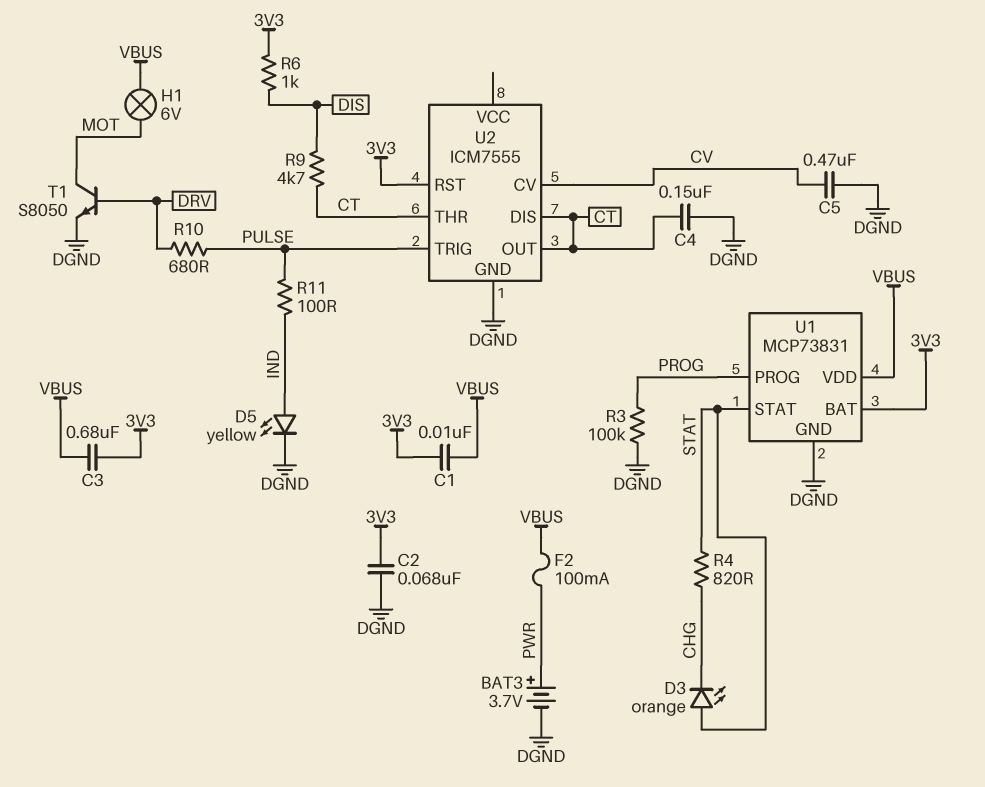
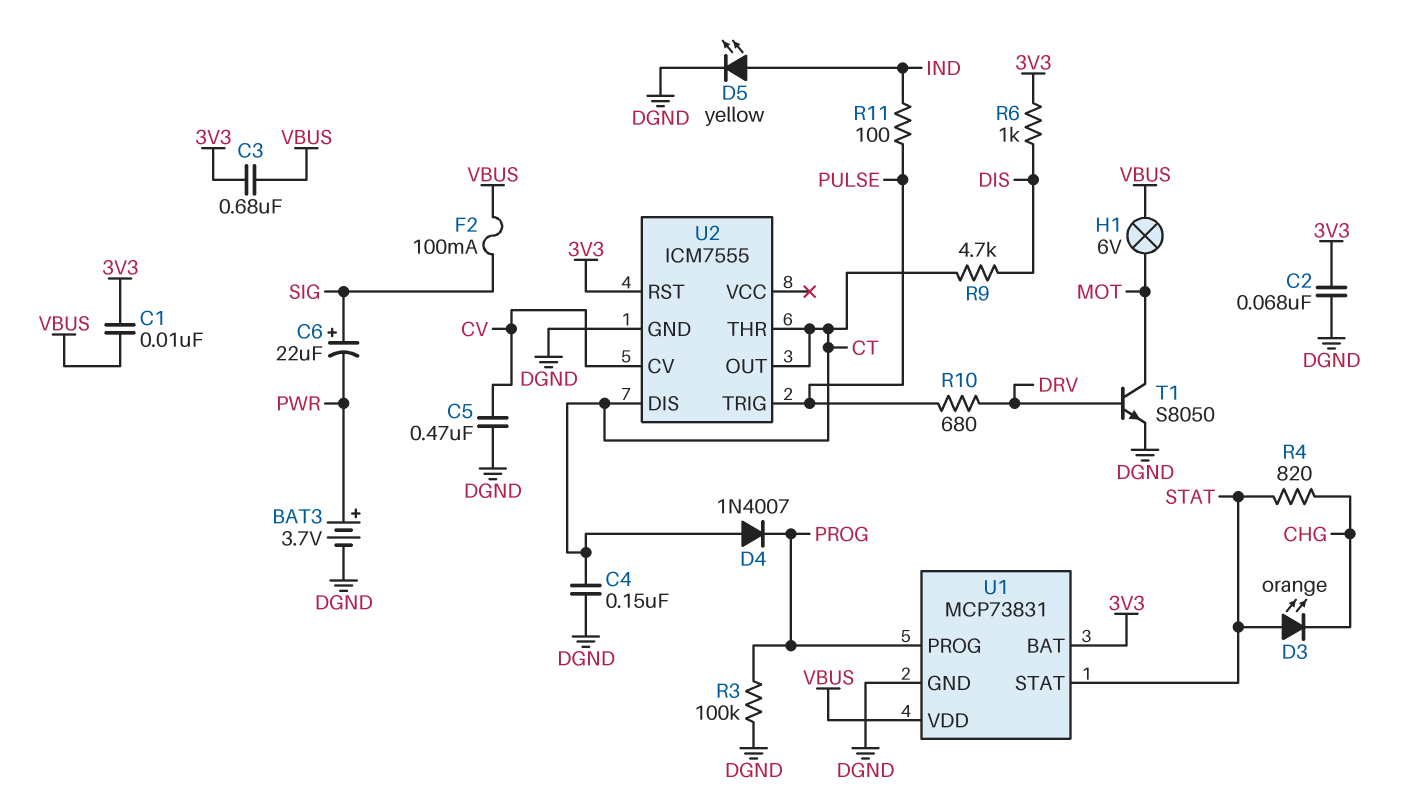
C6: none -> 22uF (plus SIG, minus PWR)
D4: none -> diode 1N4007 (A CT, K PROG)
F2: 100mA (PWR, VBUS) -> 100mA (SIG, VBUS)

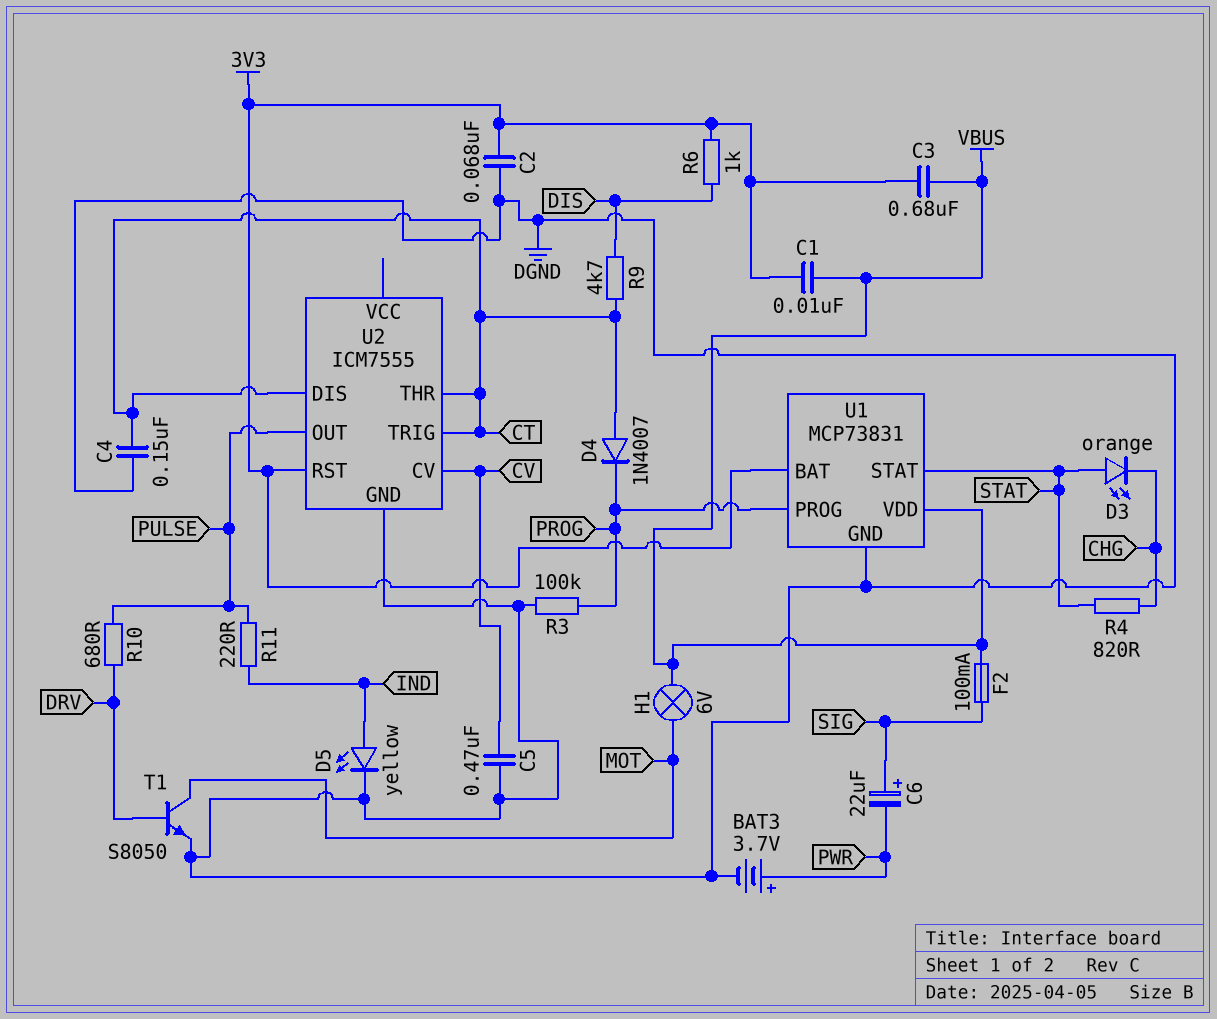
R11: 100 (IND, PULSE) -> 220 (IND, PULSE)
U2 pin OUT: CT -> PULSE
U2 pin TRIG: PULSE -> CT

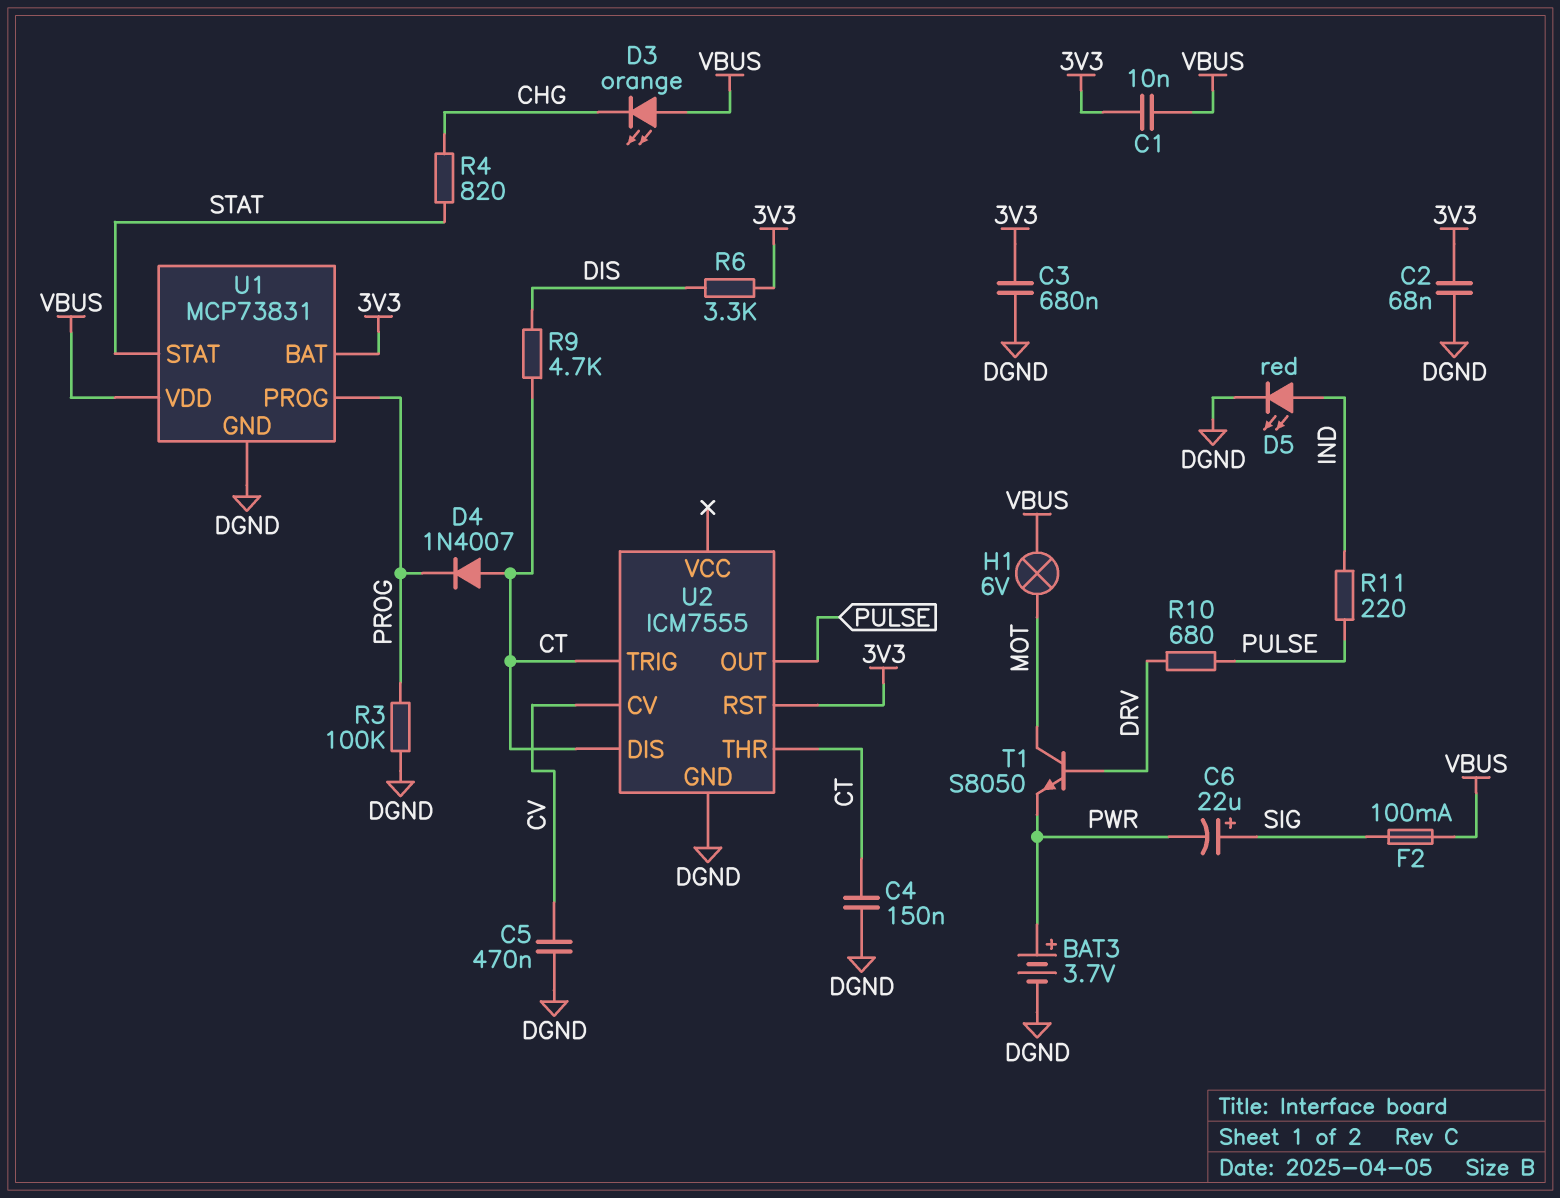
C3: 680nF (3V3, VBUS) -> 680nF (3V3, DGND)
D3: LED orange (A STAT, K CHG) -> LED orange (A VBUS, K CHG)
D5: LED yellow (A IND, K DGND) -> LED red (A IND, K DGND)
R6: 1k (3V3, DIS) -> 3.3k (3V3, DIS)
T1: NPN S8050 (B DRV, C MOT, E DGND) -> NPN S8050 (B DRV, C MOT, E PWR)

